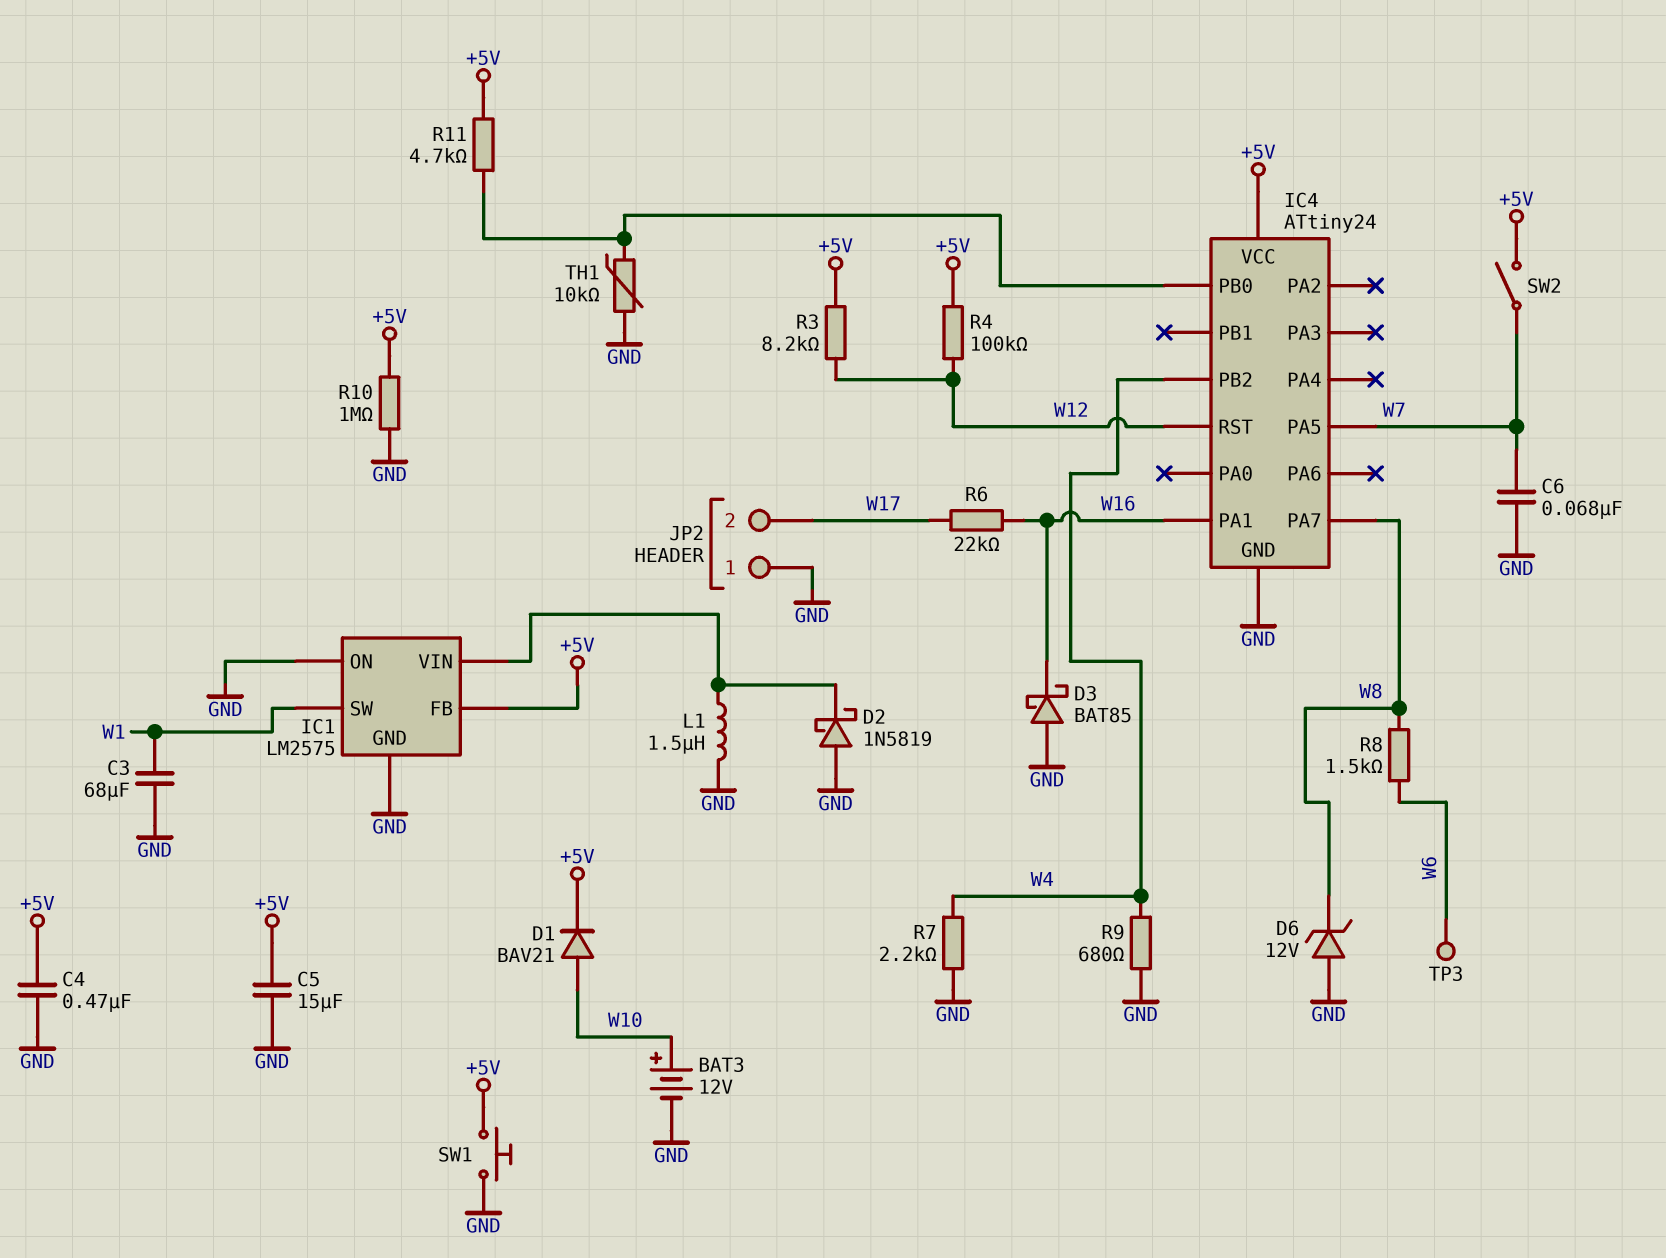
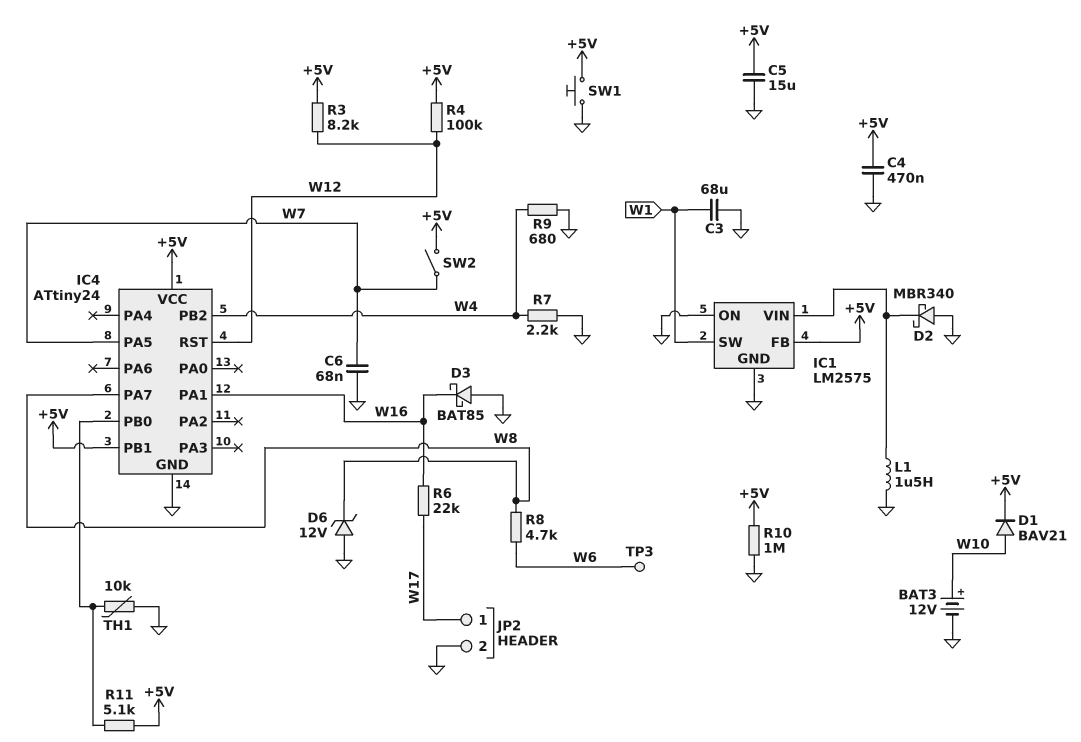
D2: schottky 1N5819 (A GND, K IC1/VIN) -> schottky MBR340 (A GND, K IC1/VIN)
IC4 pin PB1: none -> +5V
JP2 pin 1: GND -> W17
JP2 pin 2: W17 -> GND
R8: 1.5k (W6, W8) -> 4.7k (W6, W8)
R11: 4.7k (+5V, IC4/PB0) -> 5.1k (+5V, IC4/PB0)

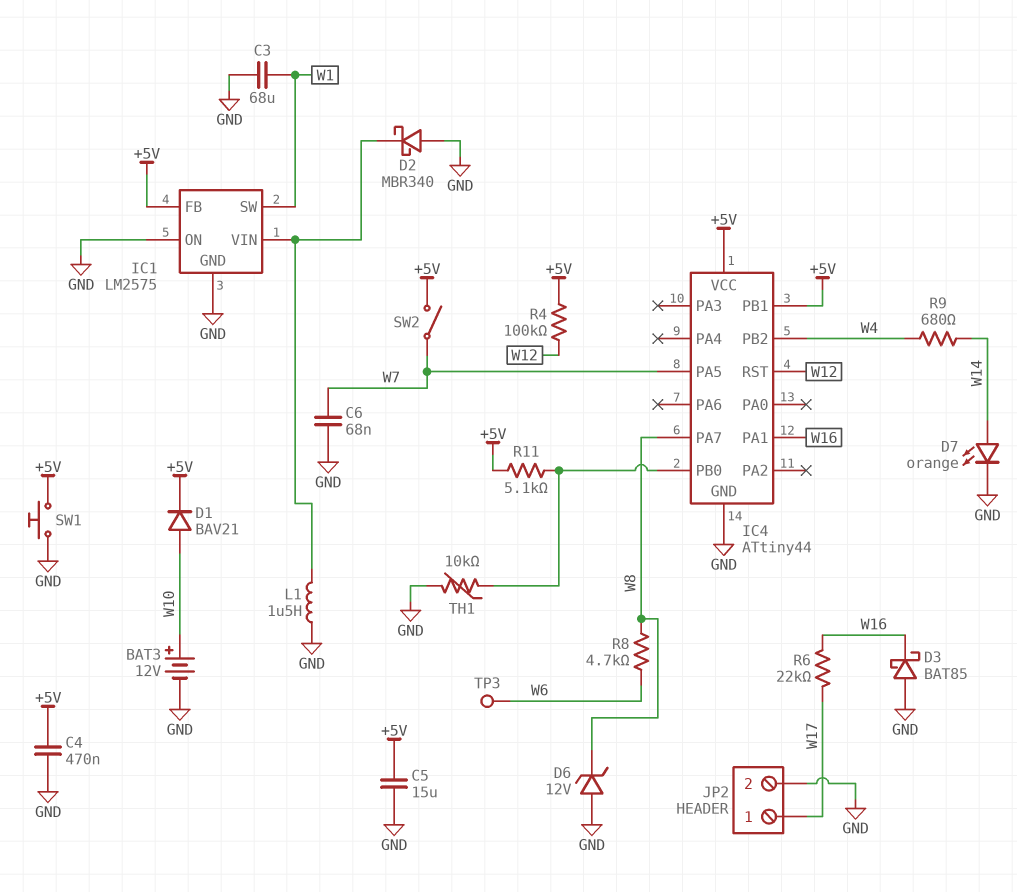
D7: none -> LED orange (A W14, K GND)
IC4: ATtiny24 -> ATtiny44
R3: 8.2k (+5V, W12) -> none
R7: 2.2k (GND, W4) -> none
R9: 680 (GND, W4) -> 680 (W4, W14)
R10: 1M (+5V, GND) -> none

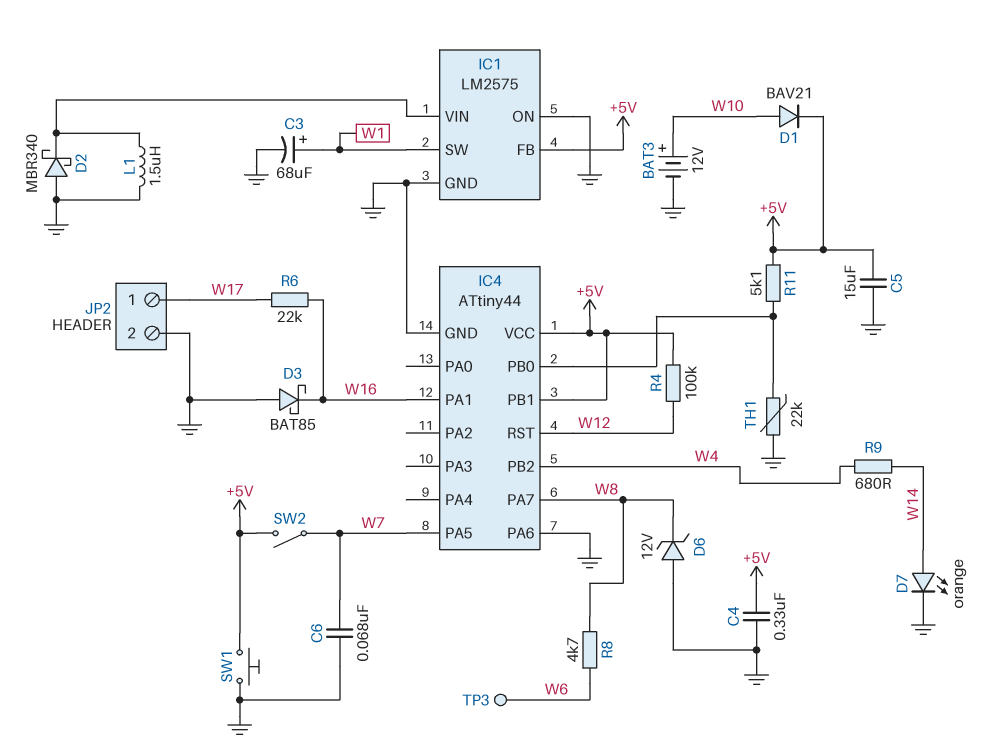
C3: 68uF (GND, W1) -> 68uF (plus W1, minus GND)
C4: 470nF (+5V, GND) -> 330nF (+5V, GND)
IC4 pin PA6: none -> GND
TH1: 10k (GND, IC4/PB0) -> 22k (GND, IC4/PB0)

